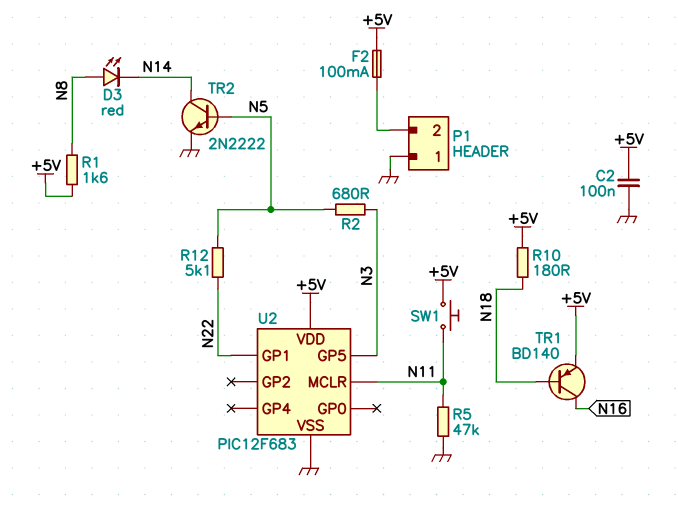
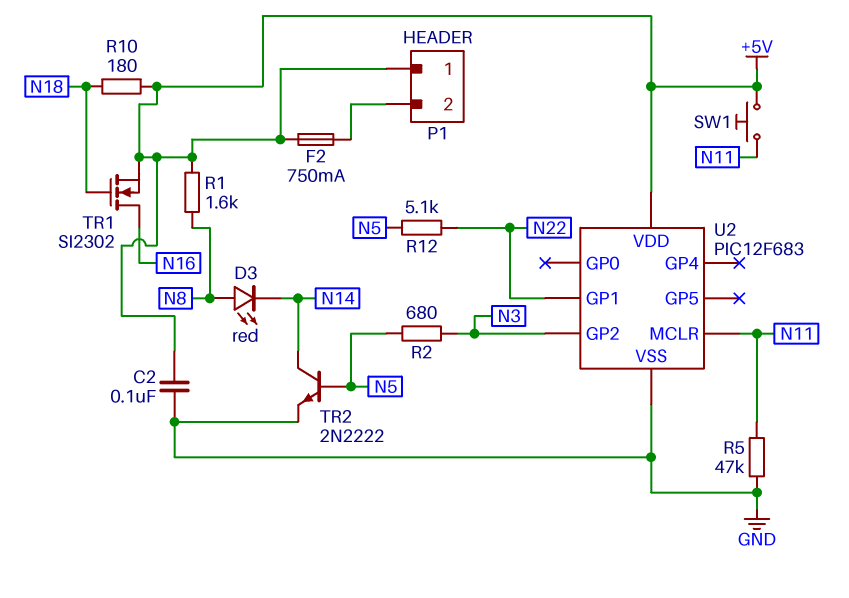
F2: 100mA (+5V, P1/2) -> 750mA (+5V, P1/2)
P1 pin 1: GND -> +5V
TR1: PNP BD140 (B N18, C N16, E +5V) -> NMOS SI2302 (G N18, D N16, S +5V)
U2 pin GP2: none -> N3
U2 pin GP5: N3 -> none

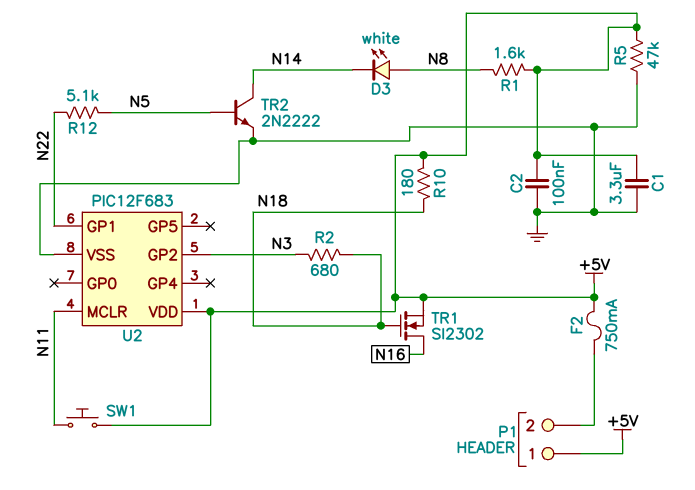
C1: none -> 3.3uF (+5V, GND)
D3: LED red (A N8, K N14) -> LED white (A N8, K N14)
R2: 680 (N3, N5) -> 680 (N3, N18)
R5: 47k (GND, N11) -> 47k (+5V, GND)

